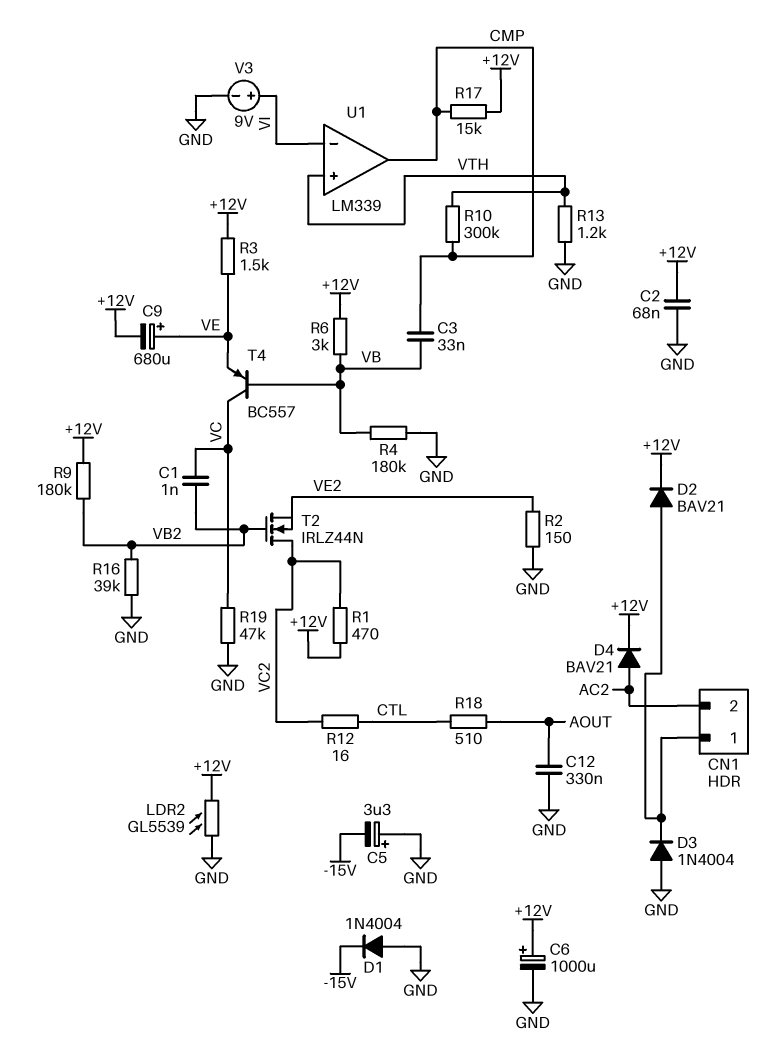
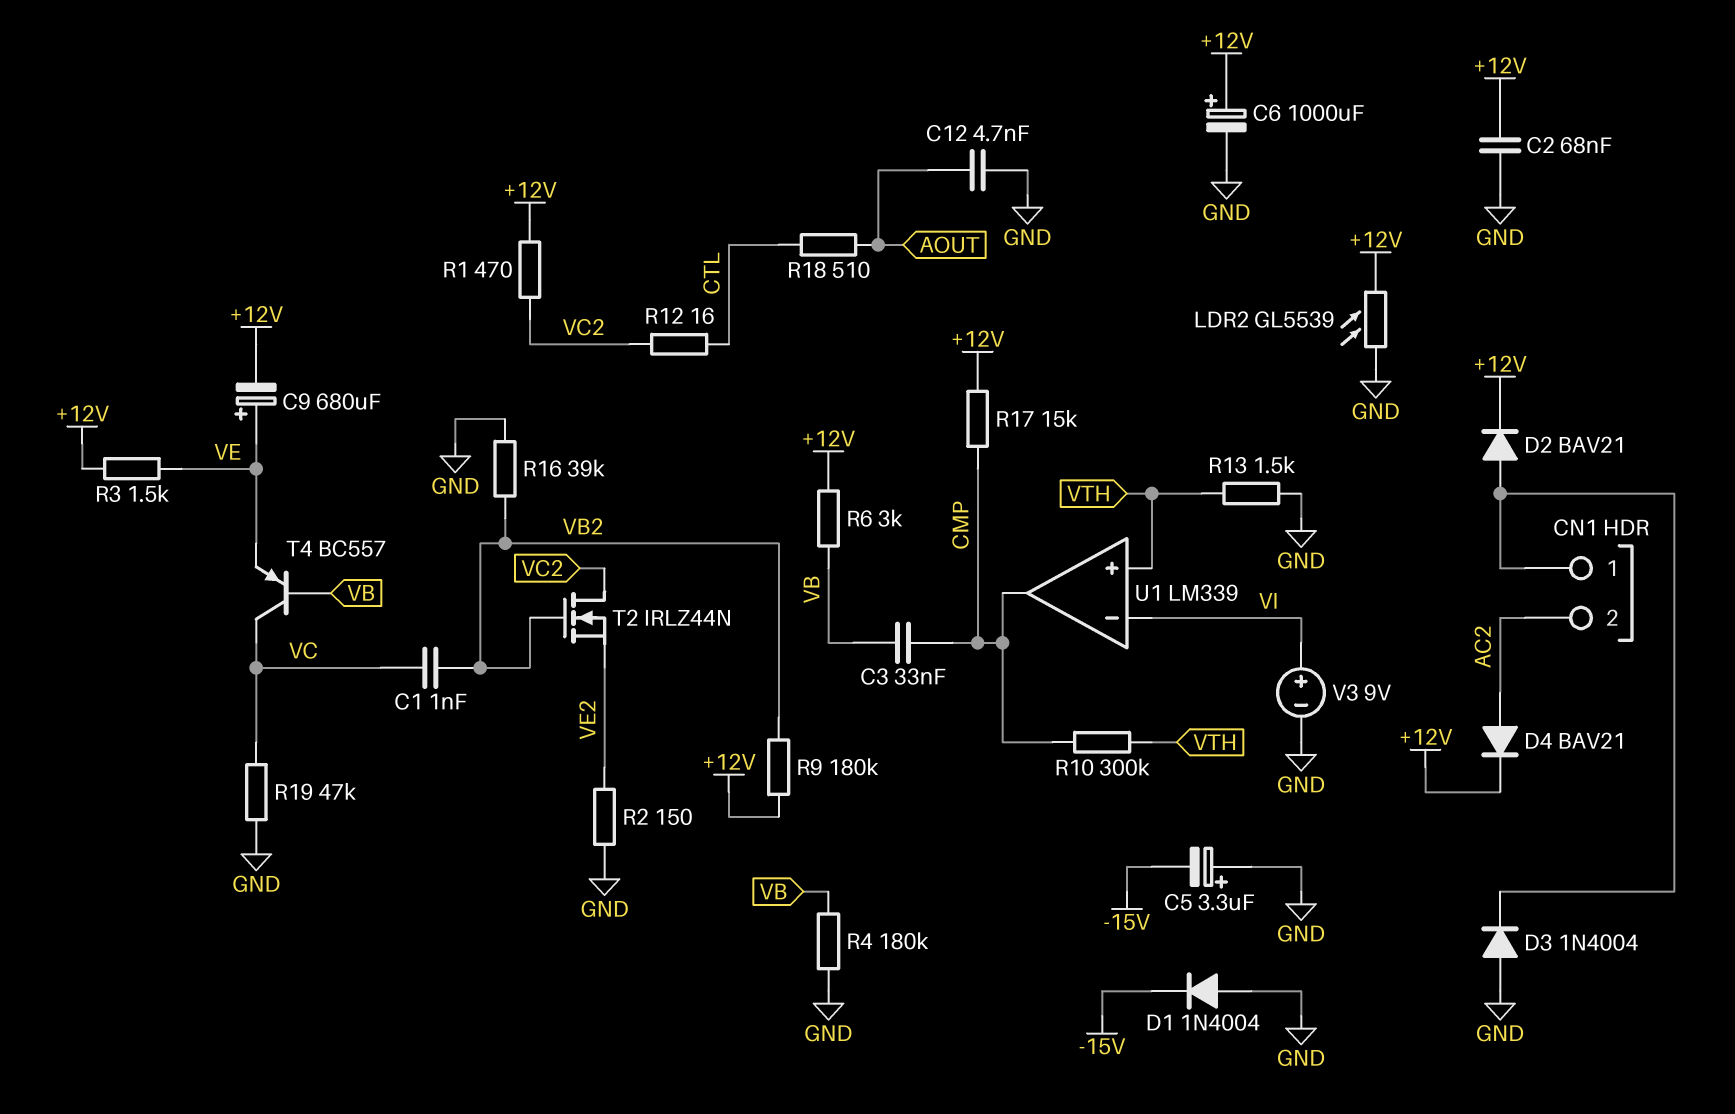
C12: 330nF (AOUT, GND) -> 4.7nF (AOUT, GND)
R13: 1.2k (GND, VTH) -> 1.5k (GND, VTH)

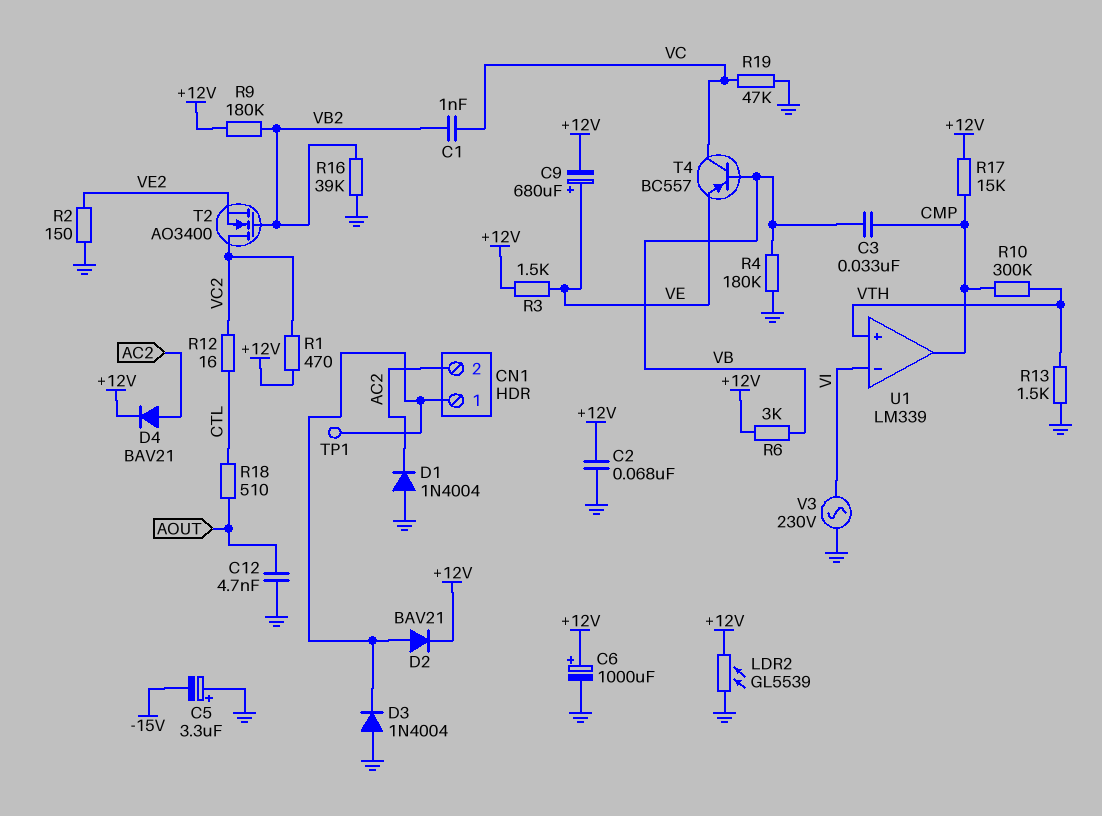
D1: diode 1N4004 (A GND, K -15V) -> diode 1N4004 (A GND, K AC2)
T2: NMOS IRLZ44N (G VB2, D VC2, S VE2) -> NMOS AO3400 (G VB2, D VC2, S VE2)
TP1: none -> test point (CN1/1)
V3: 9V (plus VI, minus GND) -> AC 230V (GND, VI)

